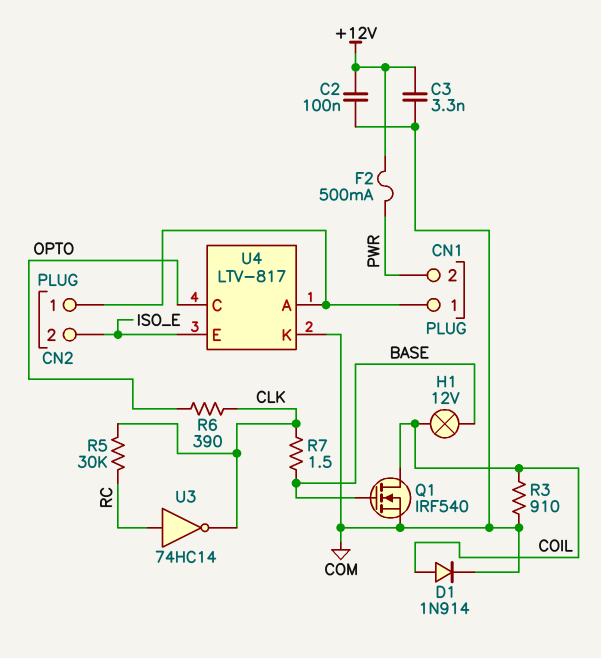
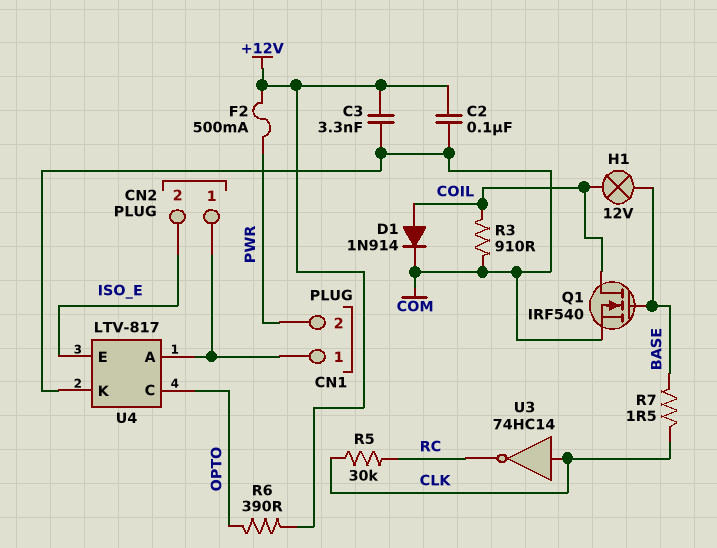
R6: 390 (CLK, OPTO) -> 390 (+12V, OPTO)
U3: NOT 74HC14 (in RC, out CLK) -> NOT 74HC14 (in CLK, out RC)

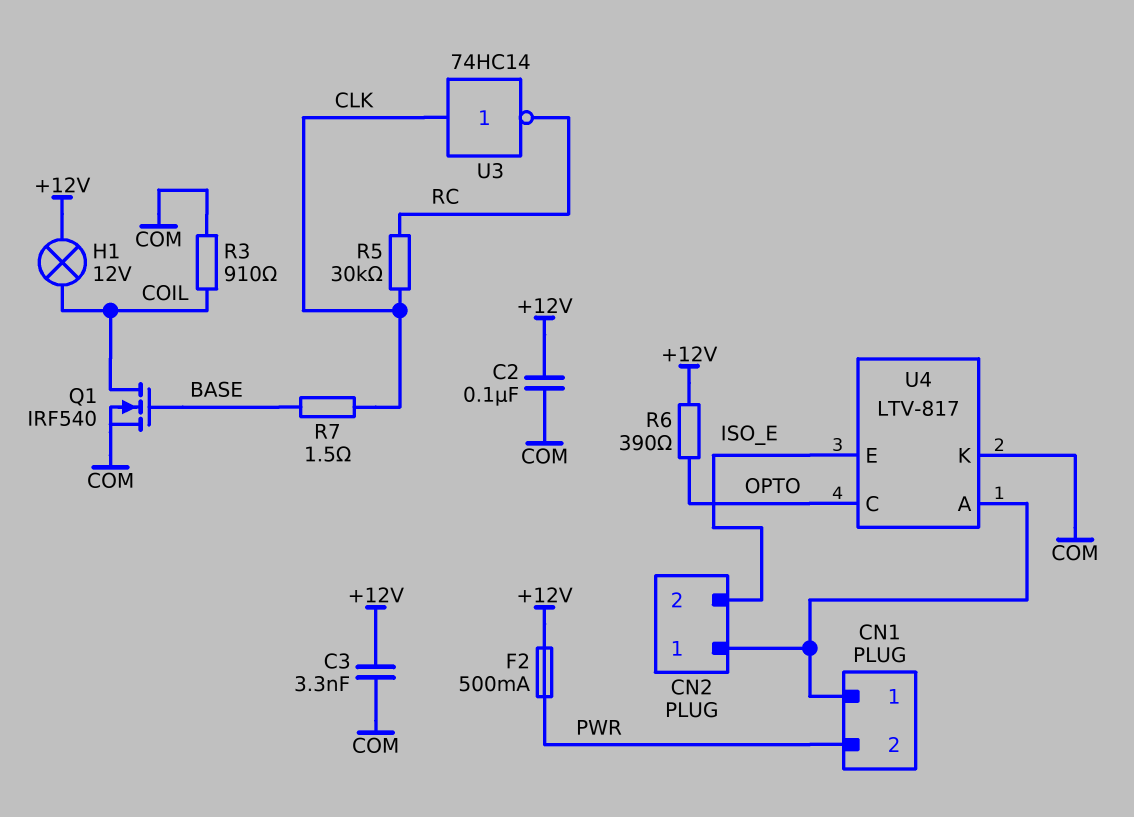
D1: diode 1N914 (A COIL, K COM) -> none
H1: lamp 12V (BASE, COIL) -> lamp 12V (+12V, COIL)

